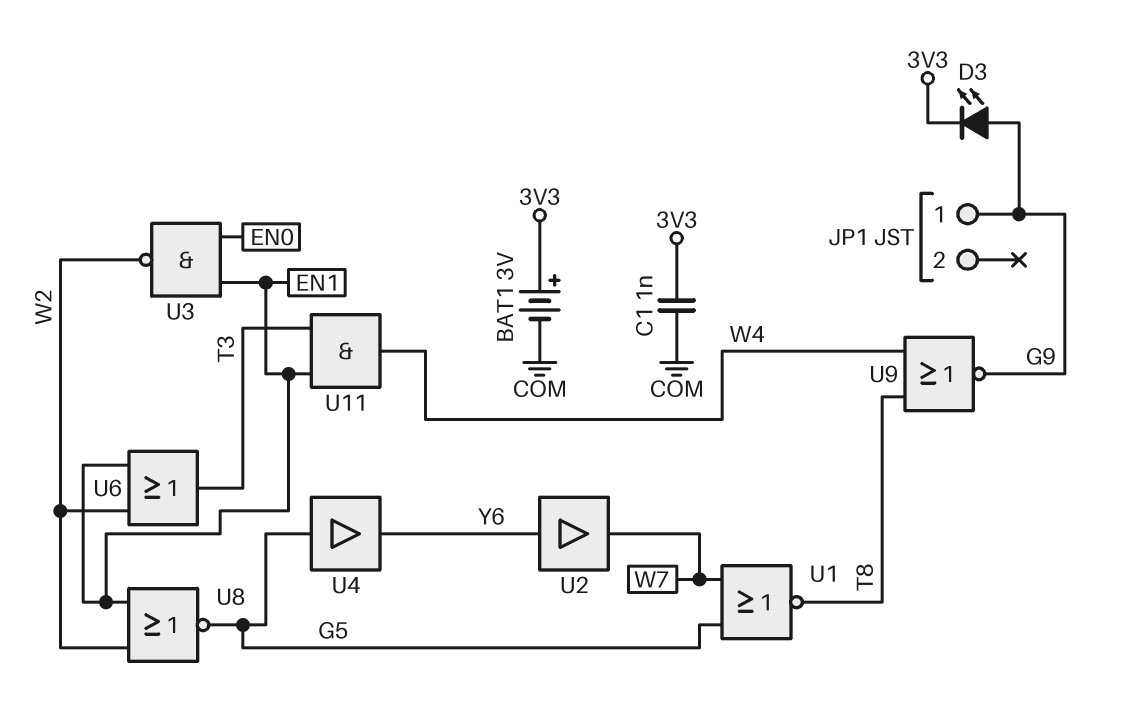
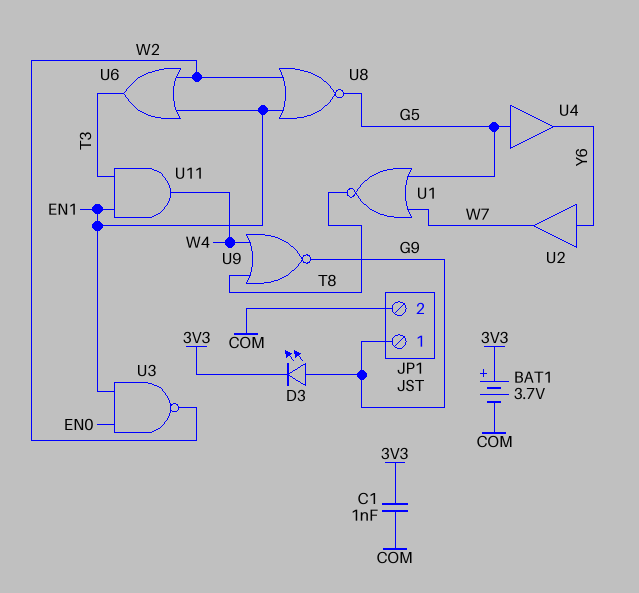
BAT1: 3V (plus 3V3, minus COM) -> 3.7V (plus 3V3, minus COM)
JP1 pin 2: none -> COM

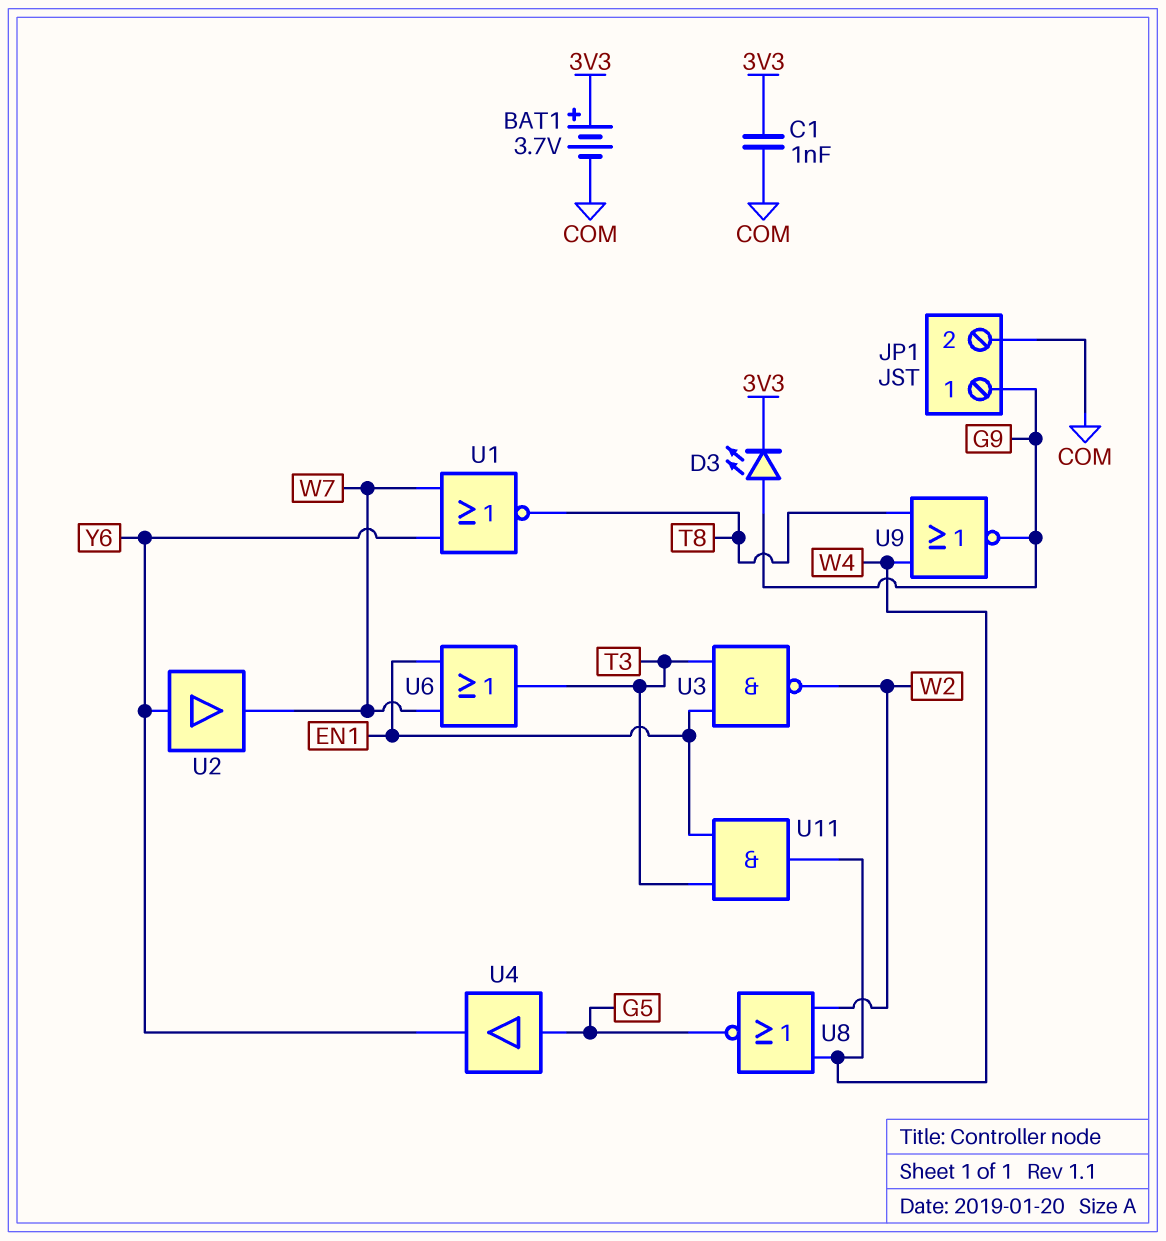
U1: NOR (in G5, in W7, out T8) -> NOR (in W7, in Y6, out T8)
U3: NAND (in EN0, in EN1, out W2) -> NAND (in EN1, in T3, out W2)
U6: OR (in EN1, in W2, out T3) -> OR (in EN1, in W7, out T3)
U8: NOR (in EN1, in W2, out G5) -> NOR (in W2, in W4, out G5)

